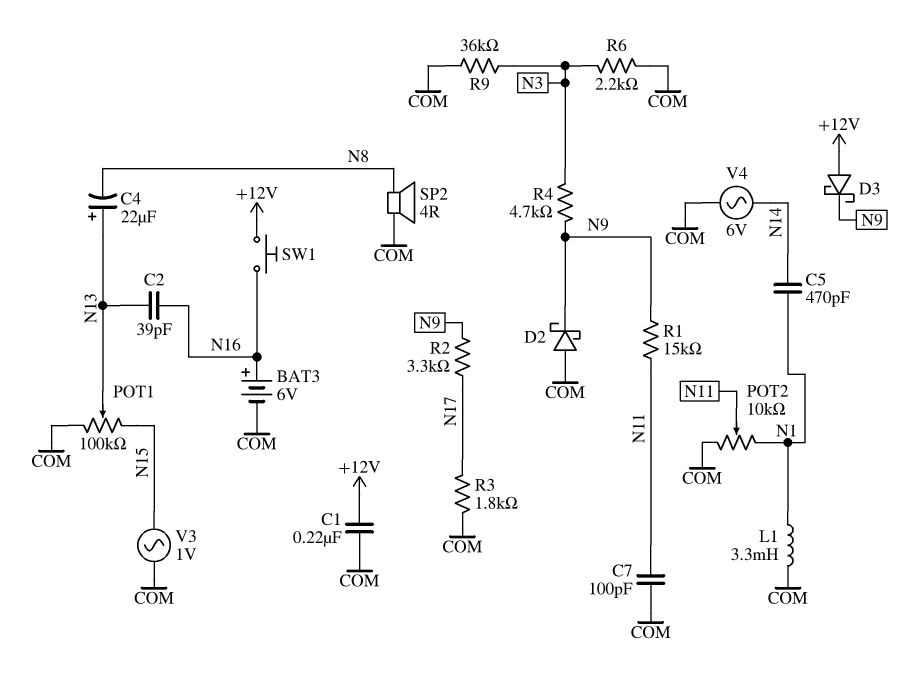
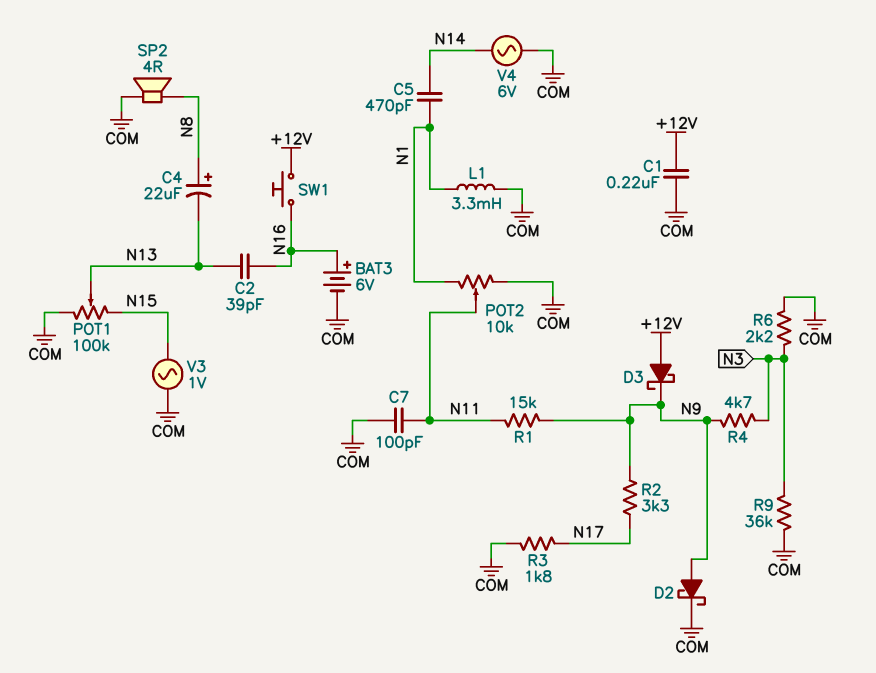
C4: 22uF (plus N13, minus N8) -> 22uF (plus N8, minus N13)
D2: schottky (A COM, K N9) -> schottky (A N9, K COM)

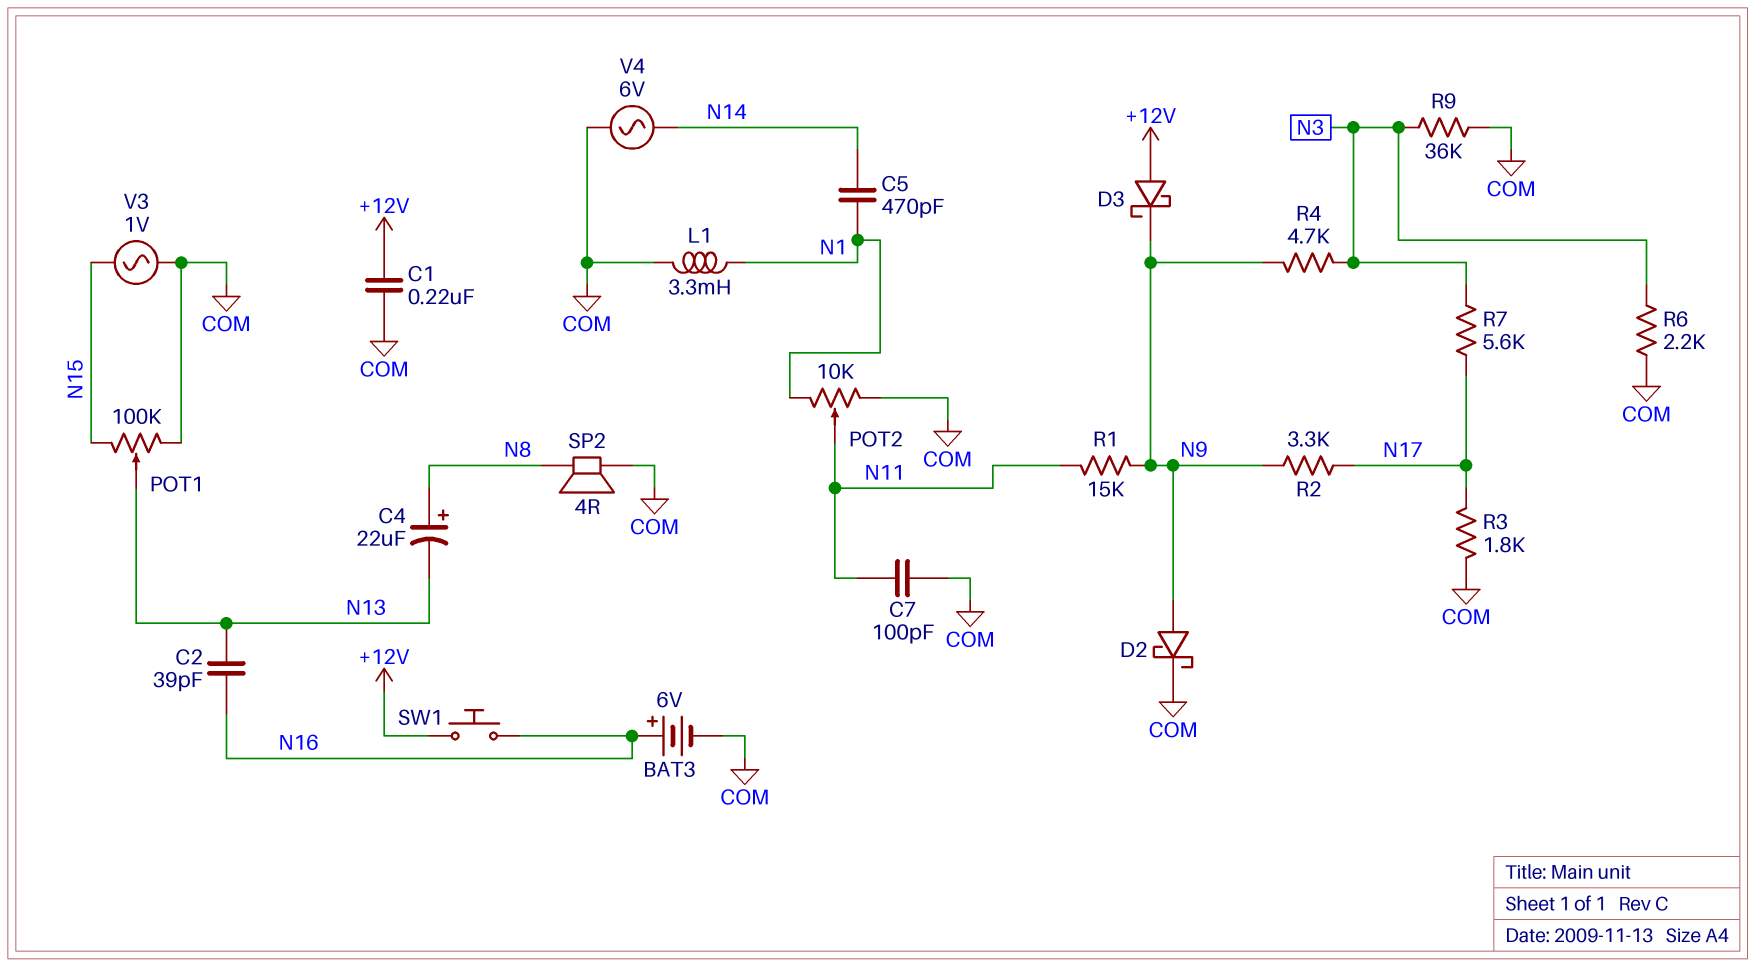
R7: none -> 5.6k (N3, N17)

